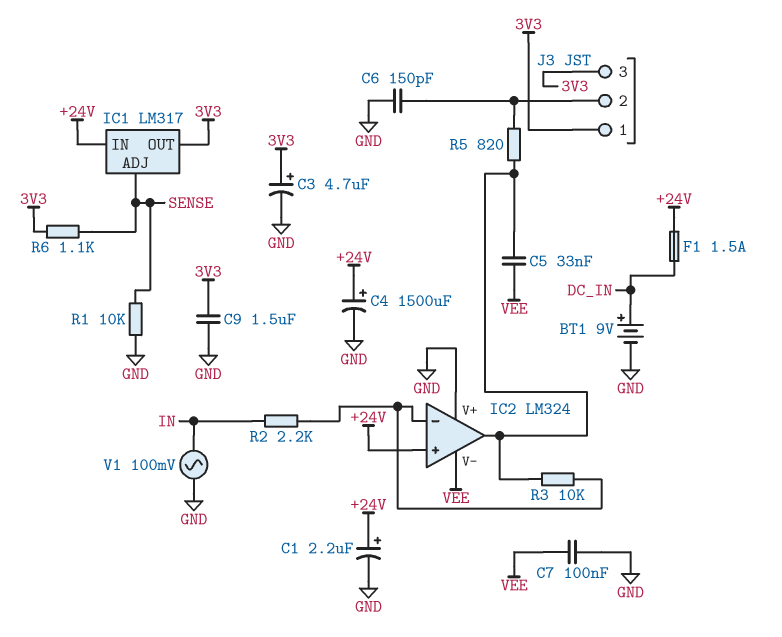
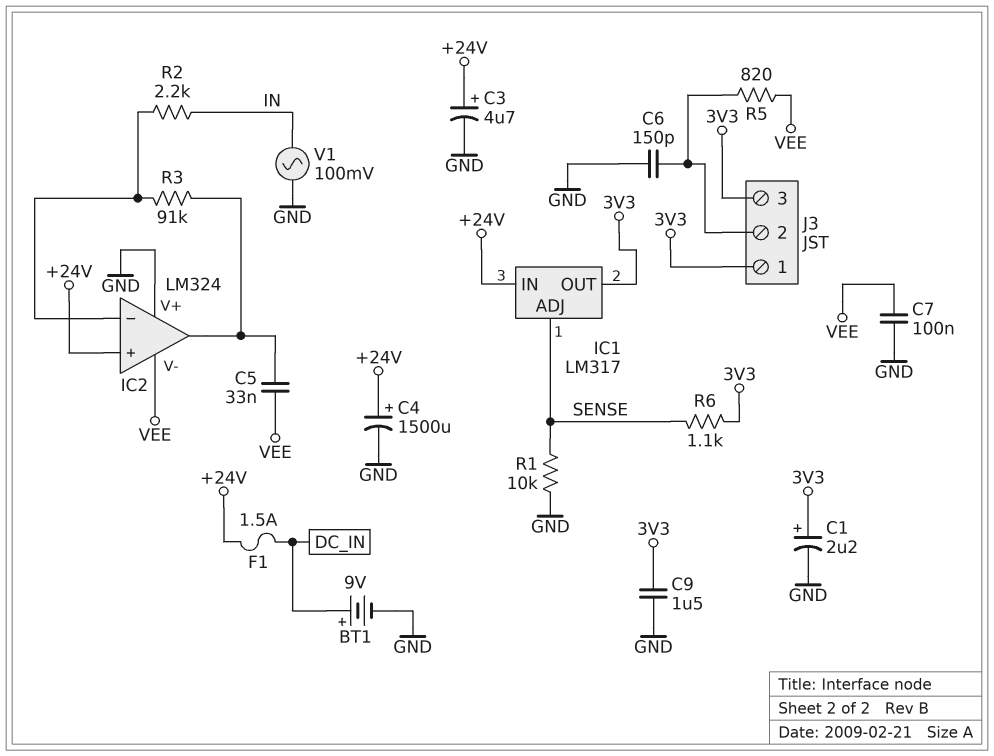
C1: 2.2uF (plus +24V, minus GND) -> 2.2uF (plus 3V3, minus GND)
C3: 4.7uF (plus 3V3, minus GND) -> 4.7uF (plus +24V, minus GND)
R3: 10k (IC2/in-, IC2/out) -> 91k (IC2/in-, IC2/out)
R5: 820 (IC2/out, J3/2) -> 820 (J3/2, VEE)

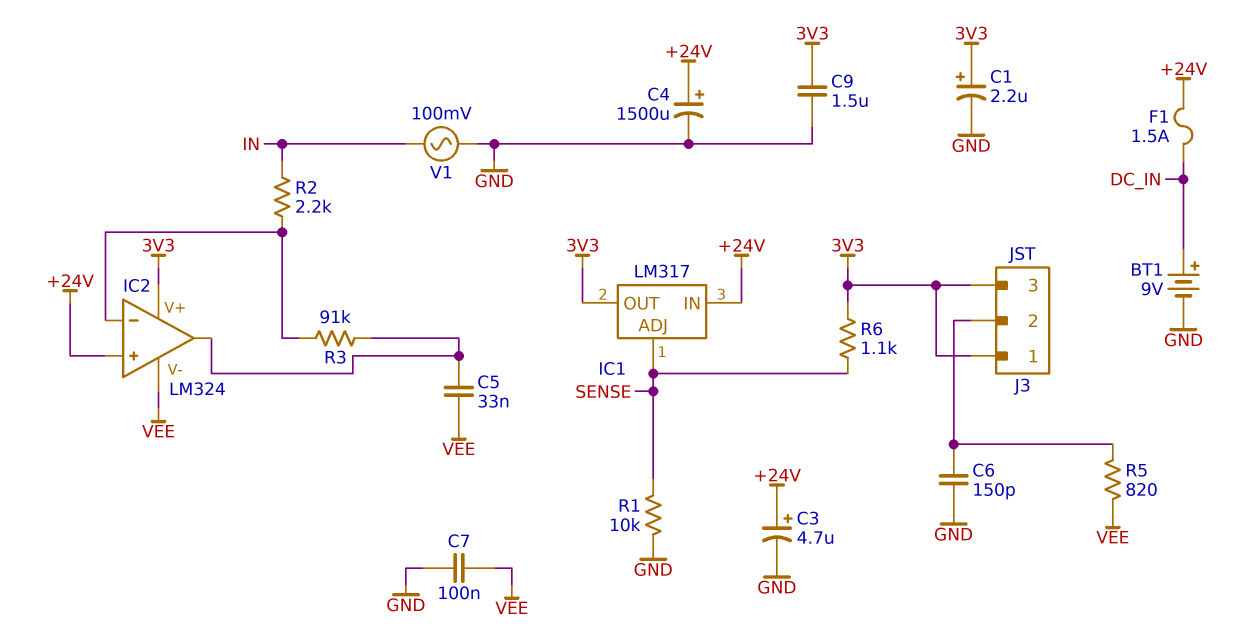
IC2 pin V+: GND -> 3V3

